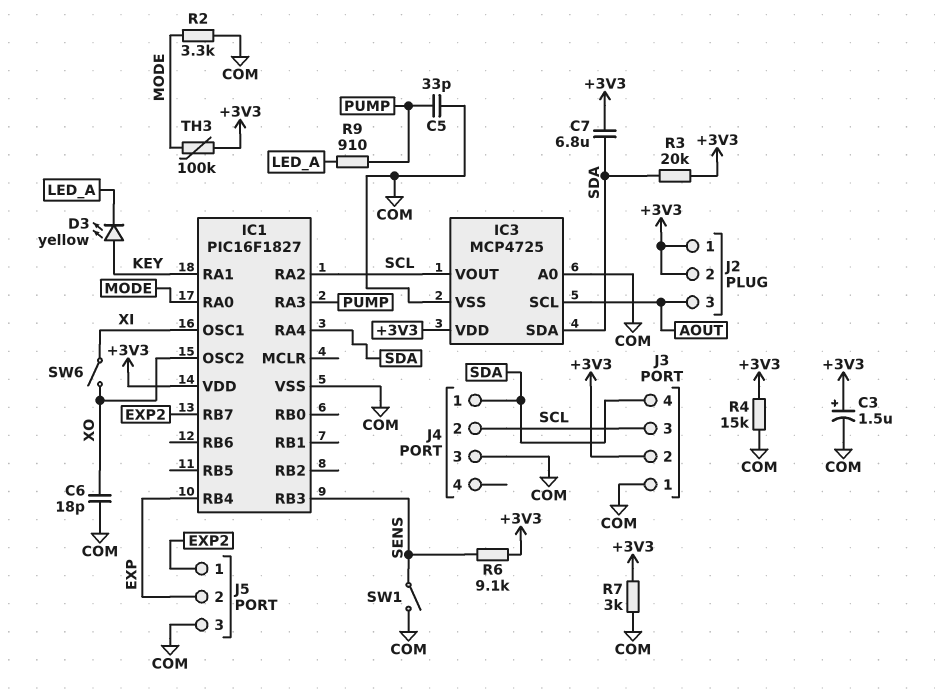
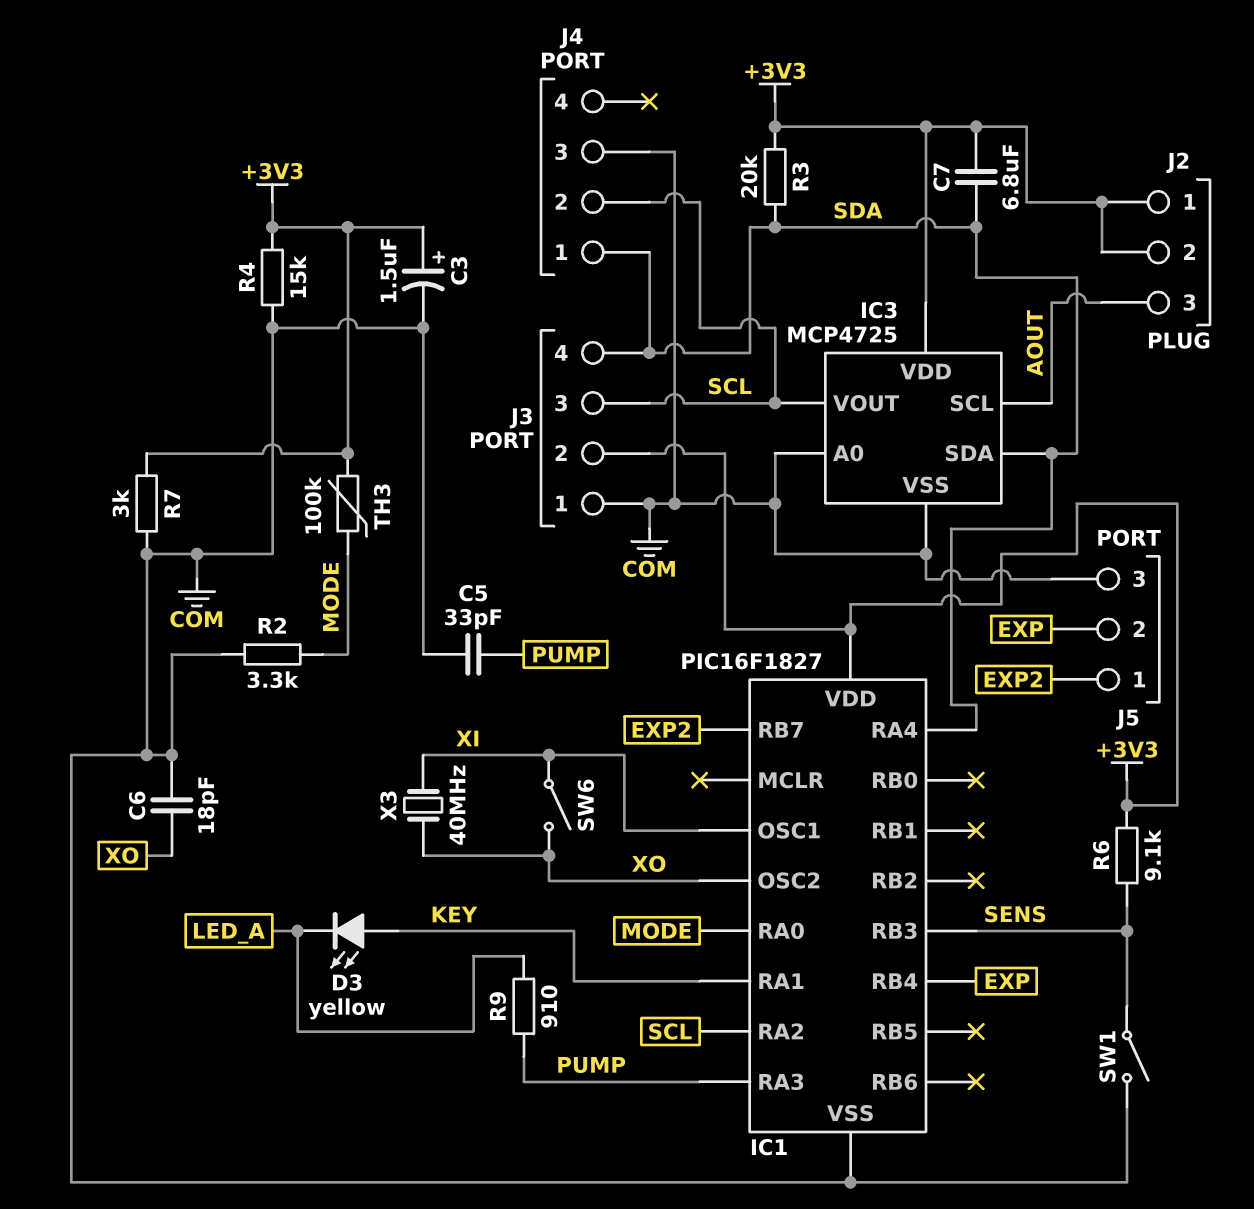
X3: none -> 40MHz (XI, XO)

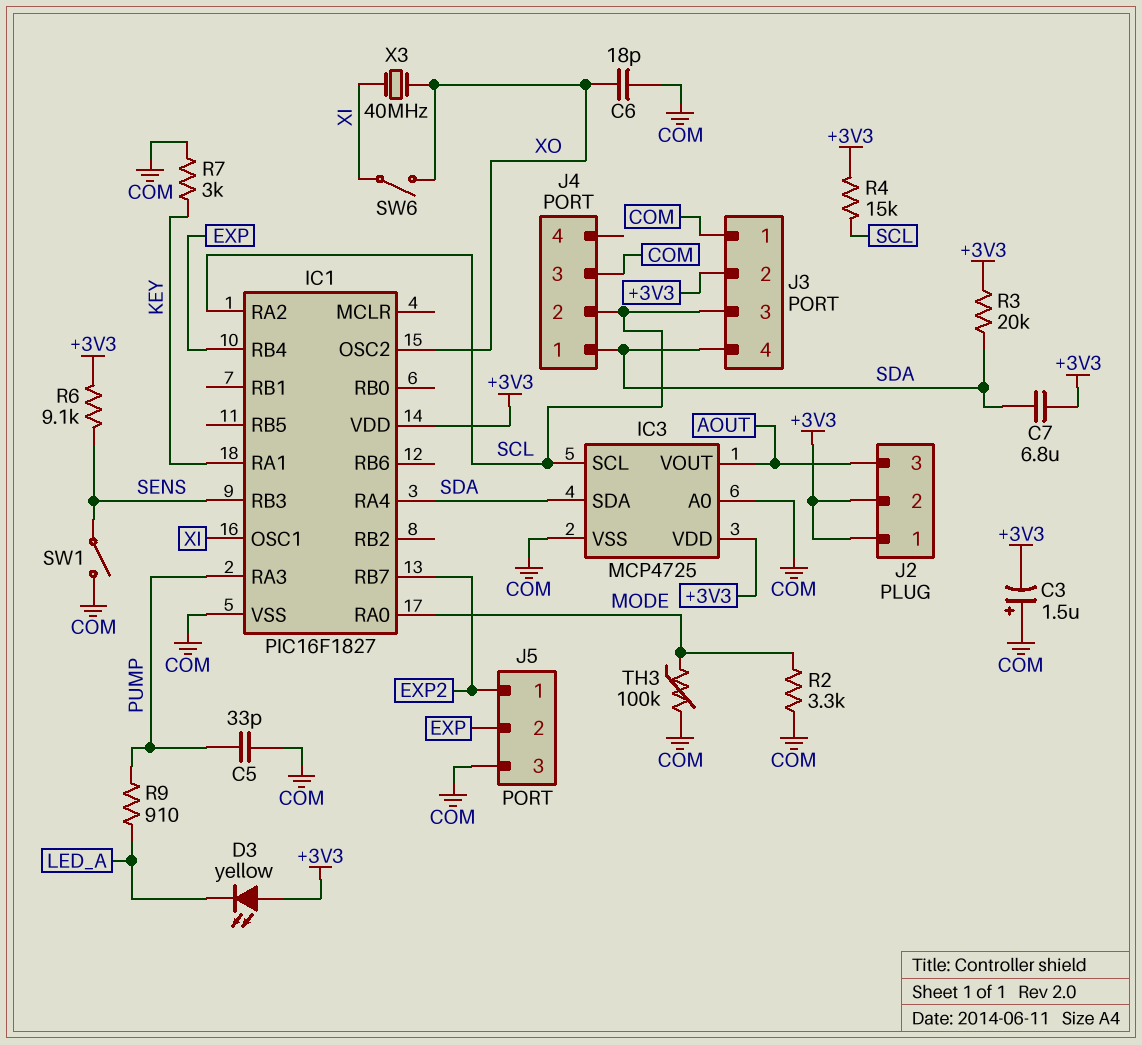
C3: 1.5uF (plus +3V3, minus COM) -> 1.5uF (plus COM, minus +3V3)
D3: LED yellow (A KEY, K LED_A) -> LED yellow (A +3V3, K LED_A)
IC3 pin SCL: AOUT -> SCL
IC3 pin VOUT: SCL -> AOUT
R4: 15k (+3V3, COM) -> 15k (+3V3, SCL)
R7: 3k (+3V3, COM) -> 3k (COM, KEY)
TH3: 100k (+3V3, MODE) -> 100k (COM, MODE)

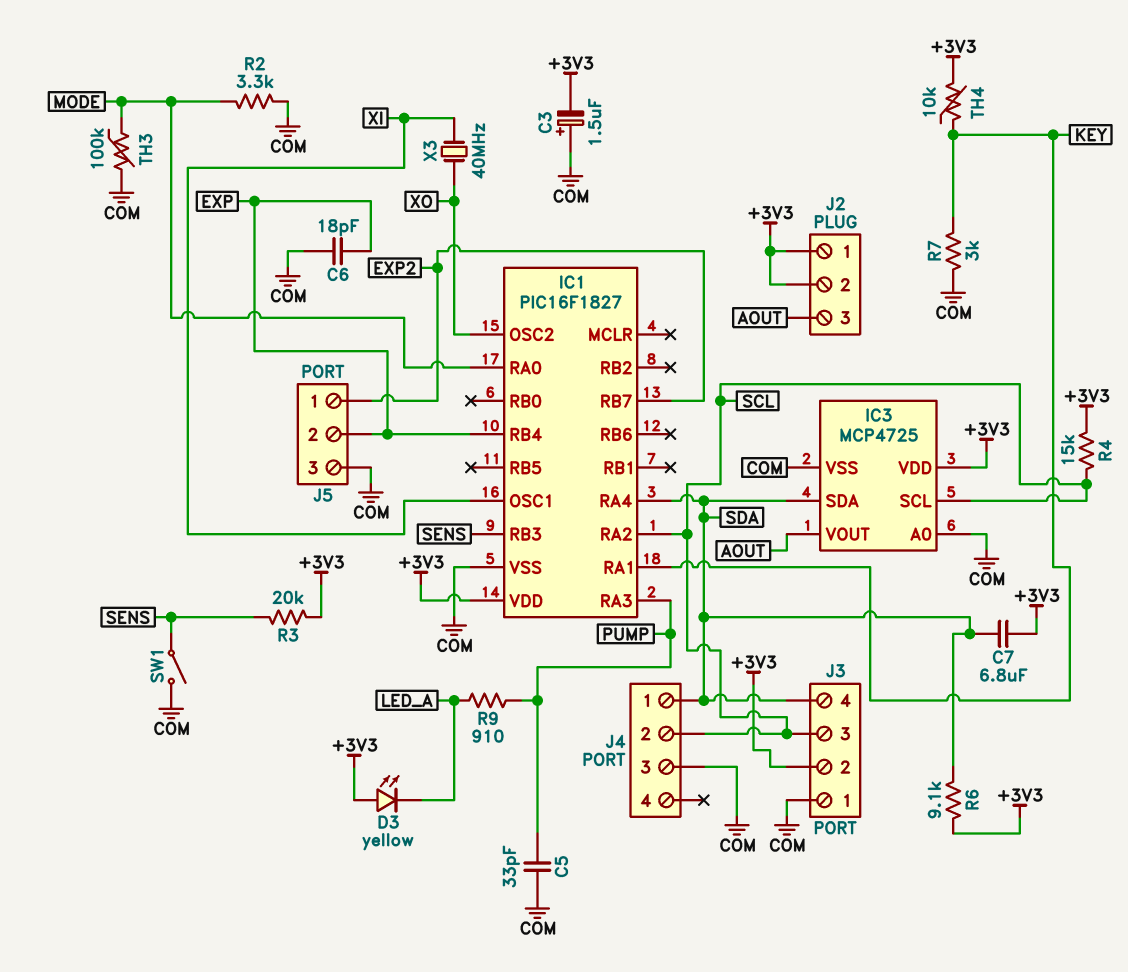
C6: 18pF (COM, XO) -> 18pF (COM, EXP)
R3: 20k (+3V3, SDA) -> 20k (+3V3, SENS)
R6: 9.1k (+3V3, SENS) -> 9.1k (+3V3, SDA)
SW6: switch (XI, XO) -> none
TH4: none -> 10k (+3V3, KEY)

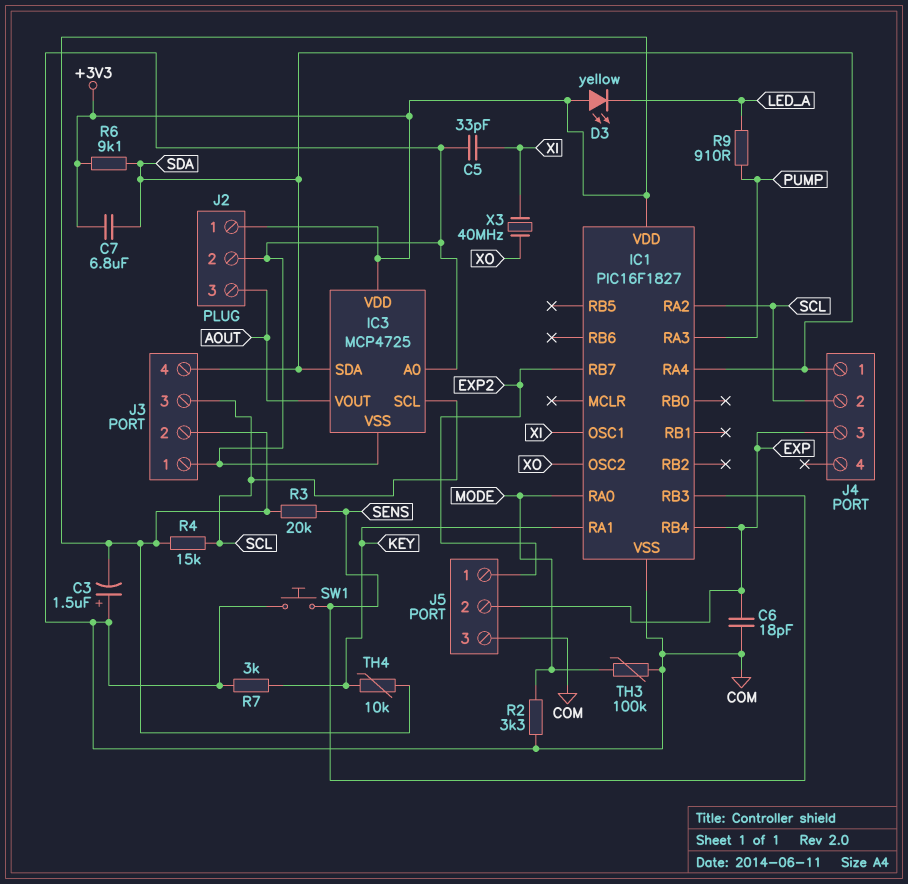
C5: 33pF (COM, PUMP) -> 33pF (COM, XI)
J2 pin 2: +3V3 -> COM
J4 pin 3: COM -> EXP
SW1: switch (COM, SENS) -> button (COM, SENS)

